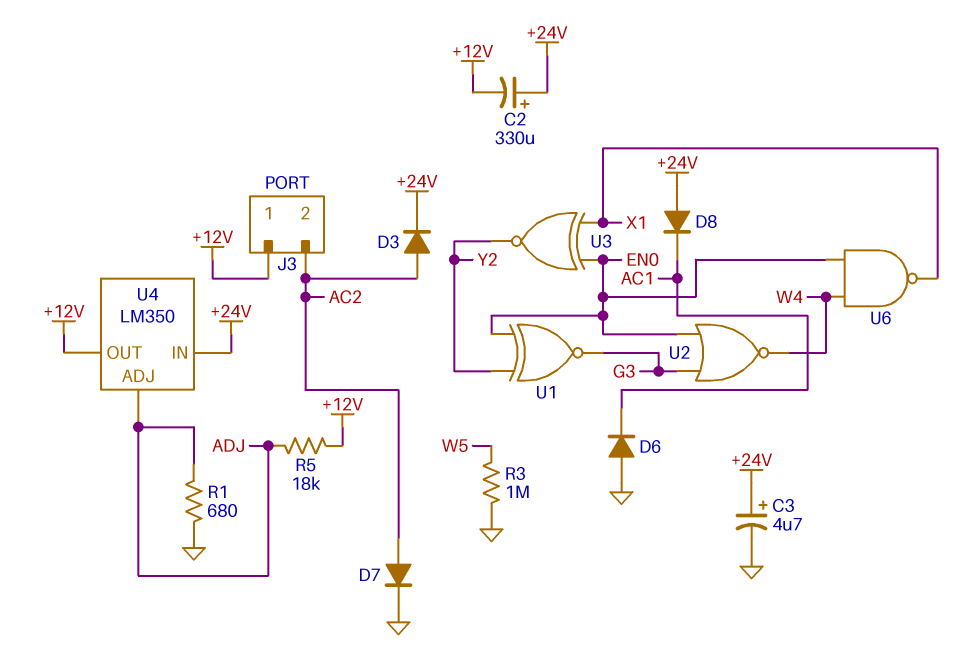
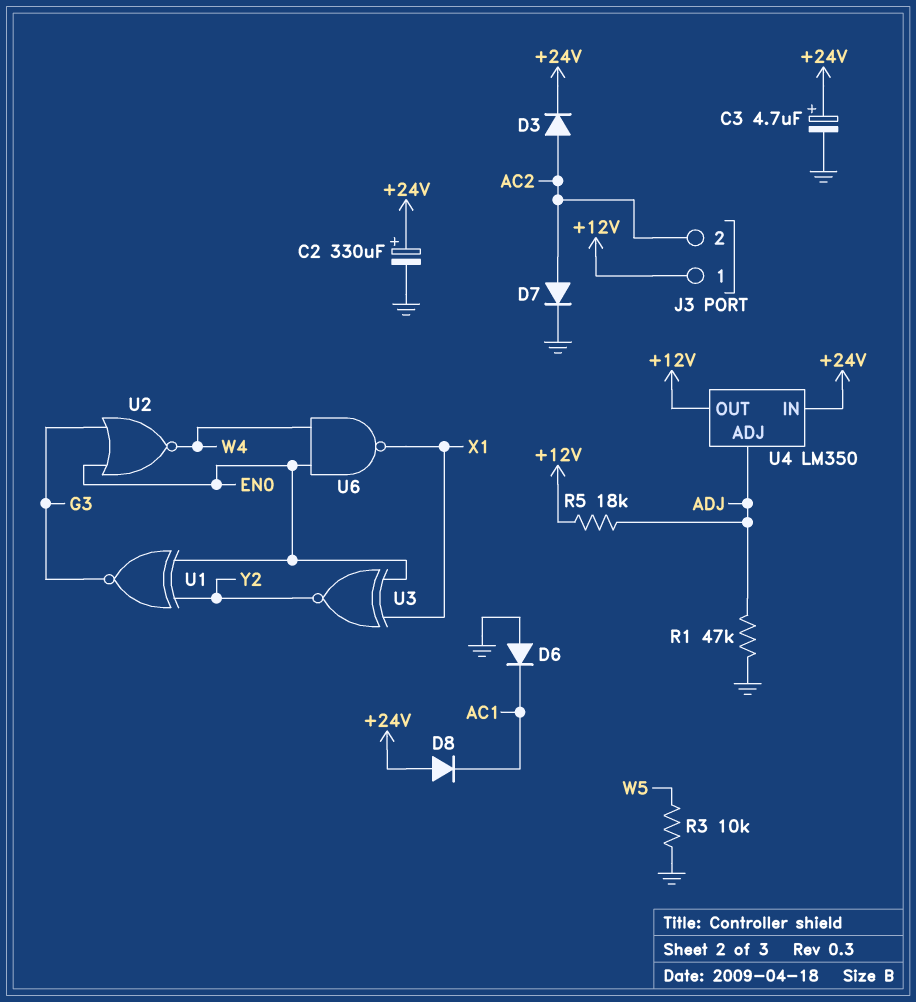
C2: 330uF (plus +24V, minus +12V) -> 330uF (plus +24V, minus GND)
R1: 680 (ADJ, GND) -> 47k (ADJ, GND)
R3: 1M (GND, W5) -> 10k (GND, W5)

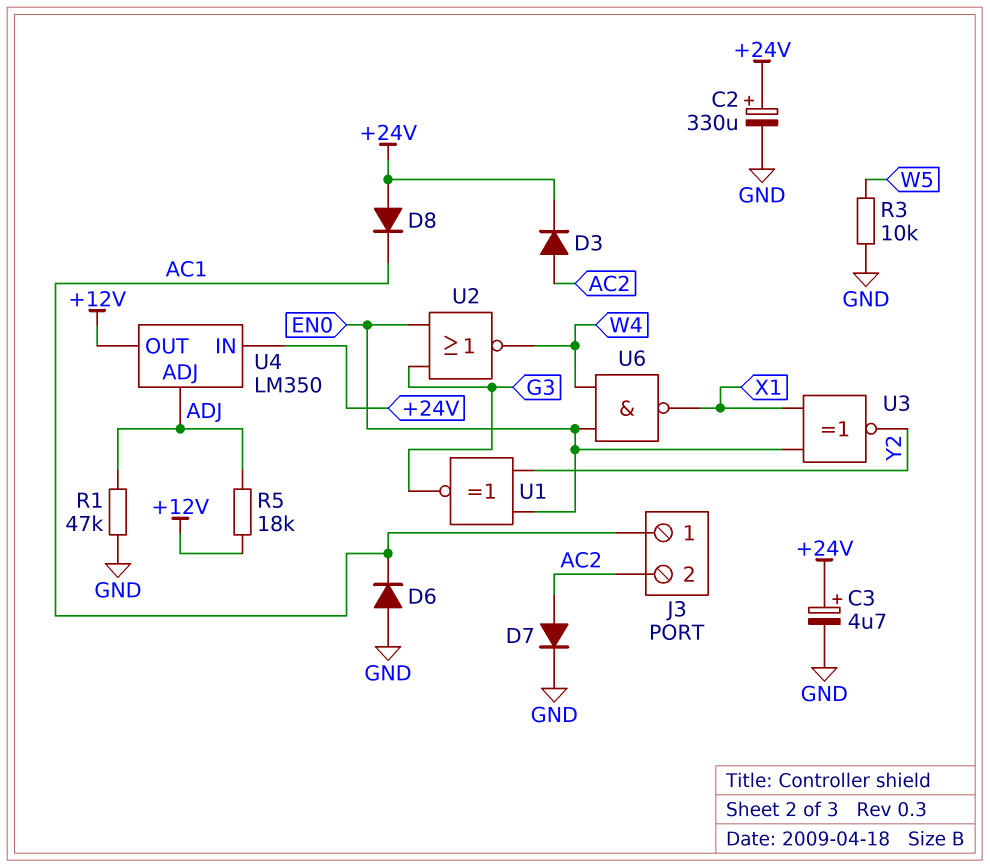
J3 pin 1: +12V -> AC1

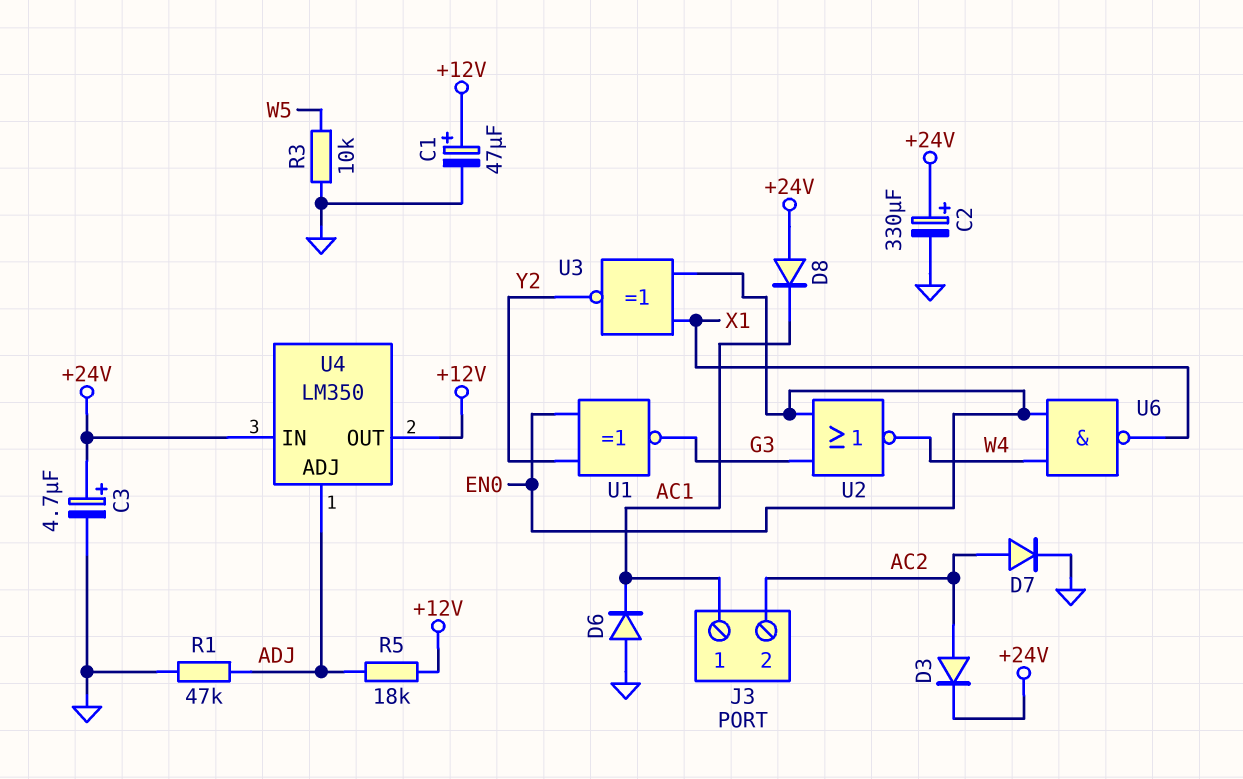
C1: none -> 47uF (plus +12V, minus GND)

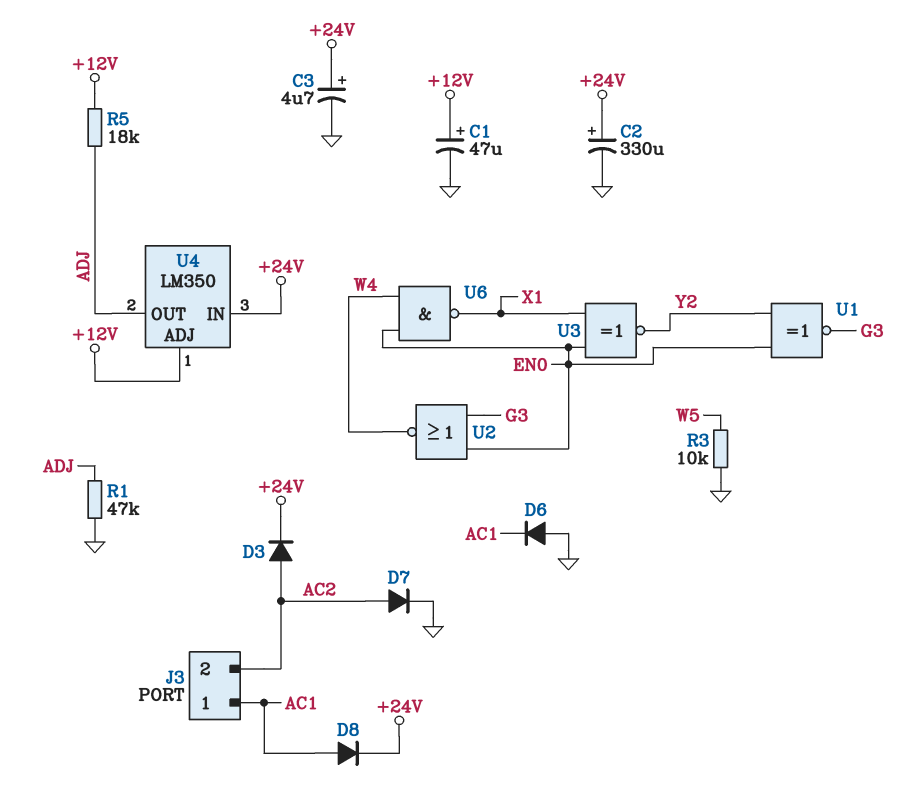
D8: diode (A +24V, K AC1) -> diode (A AC1, K +24V)
U4 pin ADJ: ADJ -> +12V
U4 pin OUT: +12V -> ADJ

